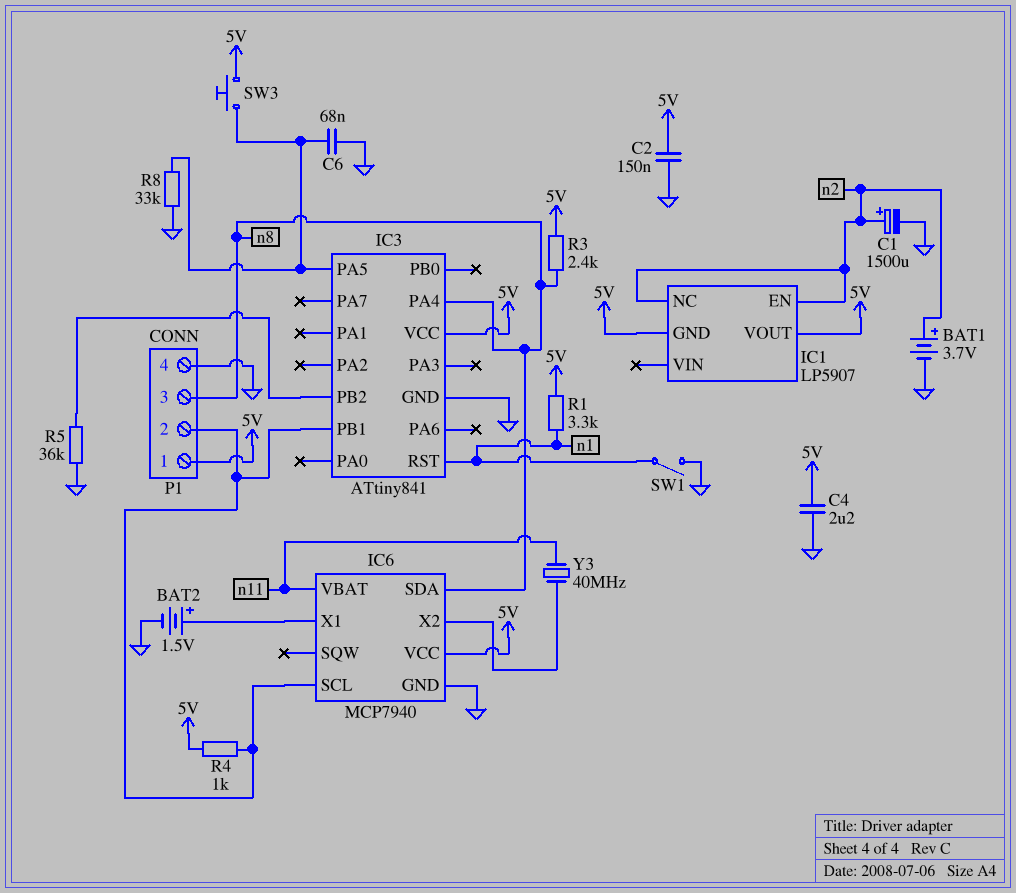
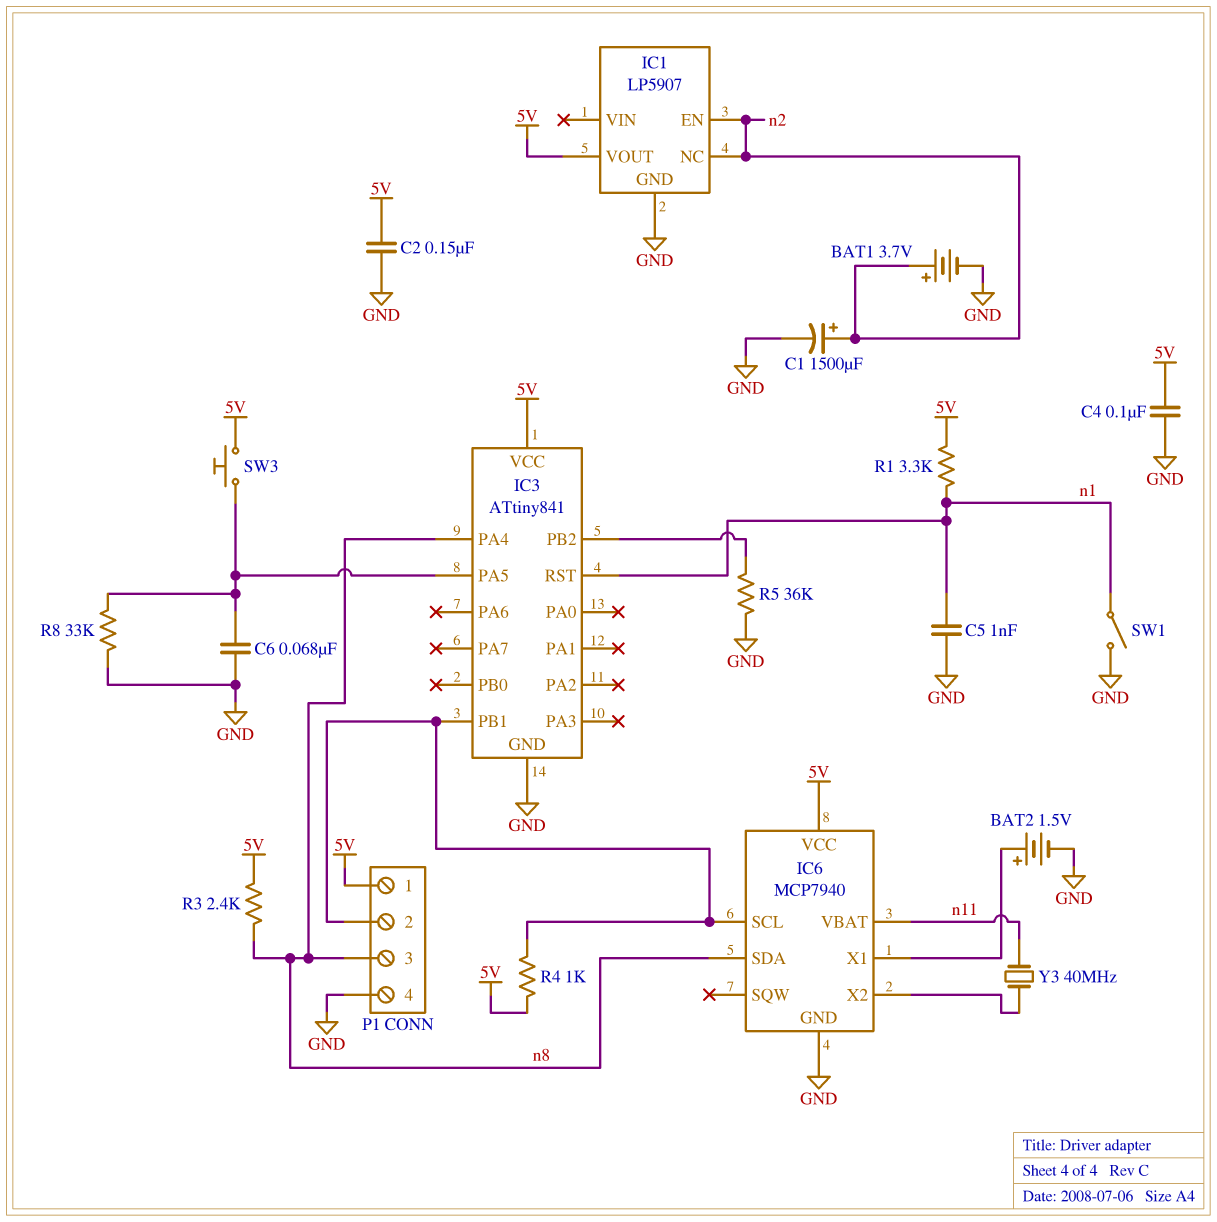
C4: 2.2uF (5V, GND) -> 100nF (5V, GND)
C5: none -> 1nF (GND, n1)
IC1 pin GND: 5V -> GND

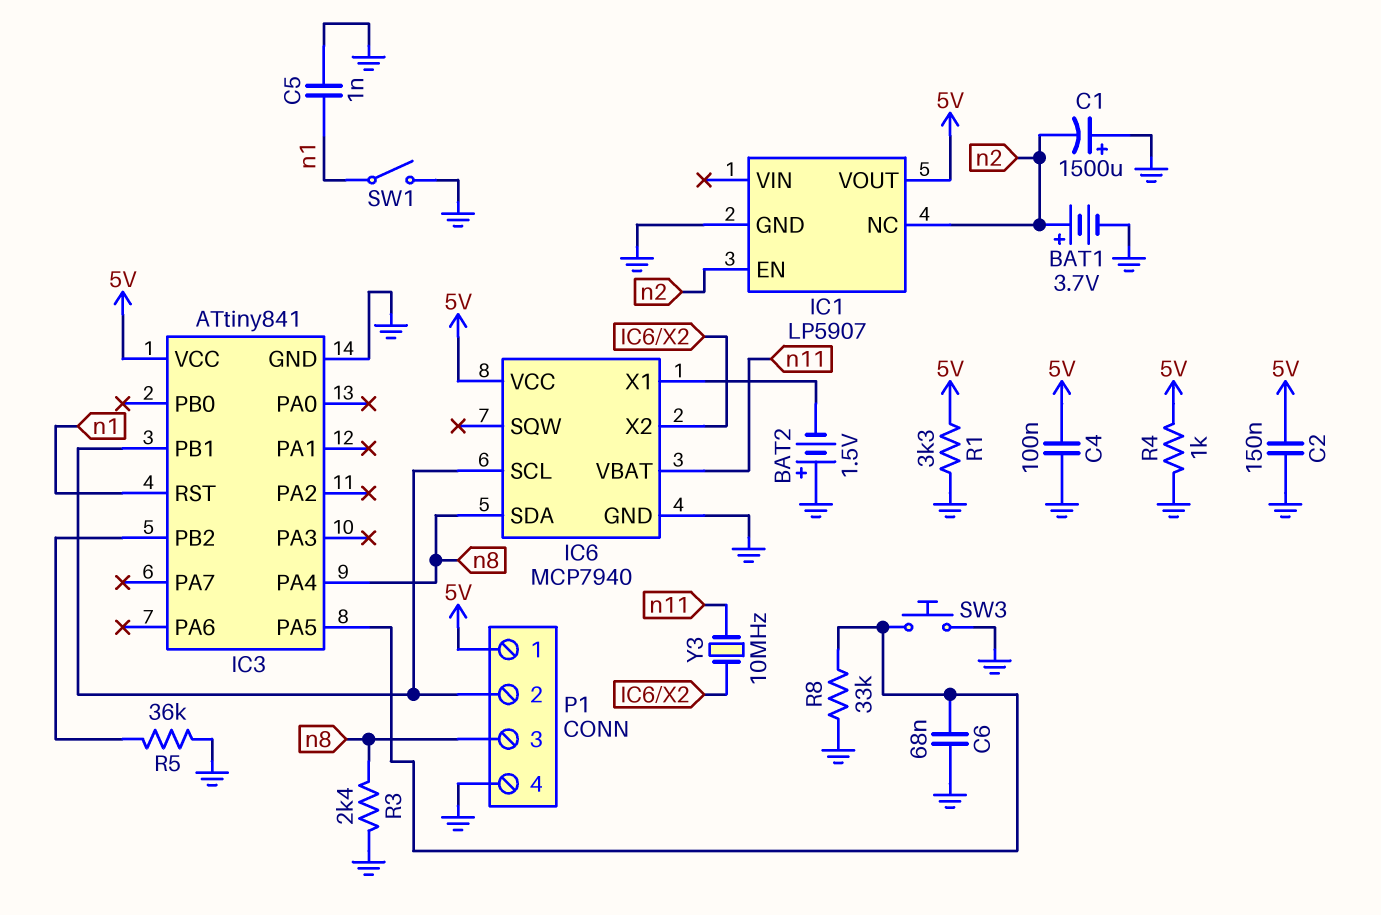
BAT2: 1.5V (plus IC6/X1, minus GND) -> 1.5V (plus GND, minus IC6/X1)
C1: 1500uF (plus n2, minus GND) -> 1500uF (plus GND, minus n2)
R1: 3.3k (5V, n1) -> 3.3k (5V, GND)
R3: 2.4k (5V, n8) -> 2.4k (GND, n8)
R4: 1k (5V, IC3/PB1) -> 1k (5V, GND)
SW3: button (5V, IC3/PA5) -> button (GND, IC3/PA5)
Y3: 40MHz (IC6/X2, n11) -> 10MHz (IC6/X2, n11)

